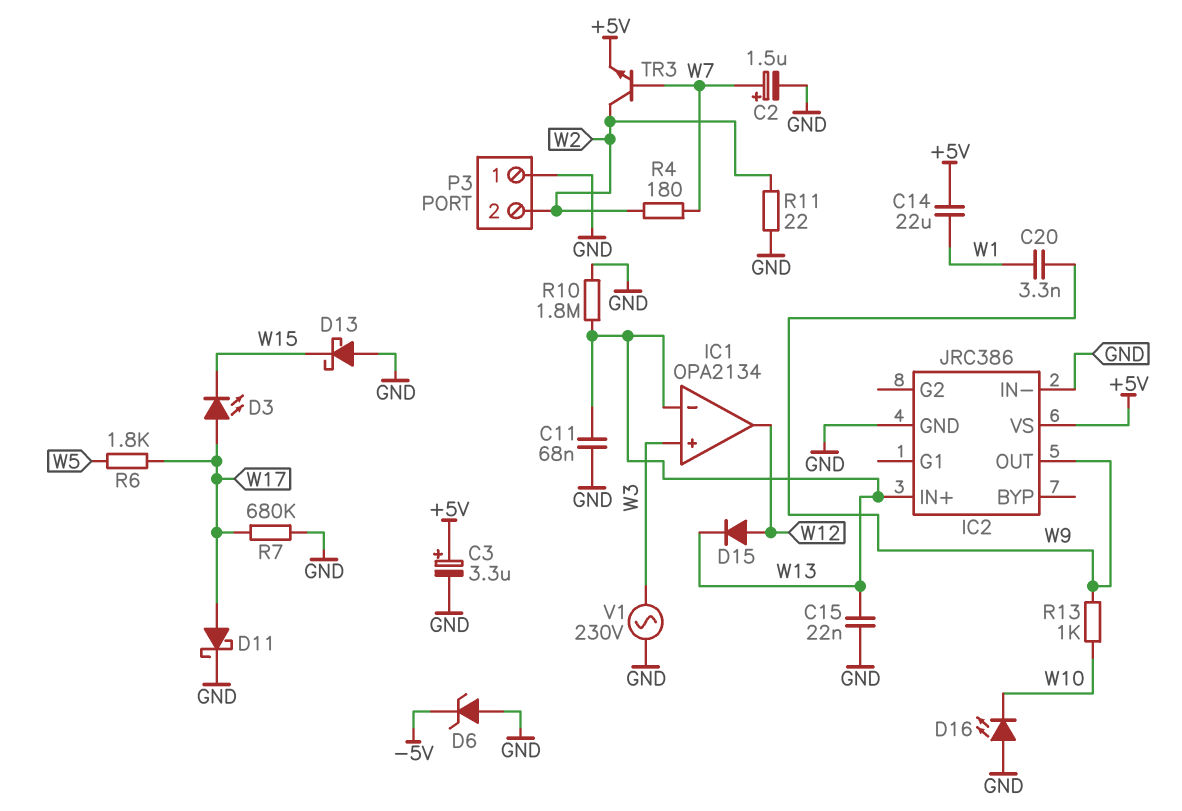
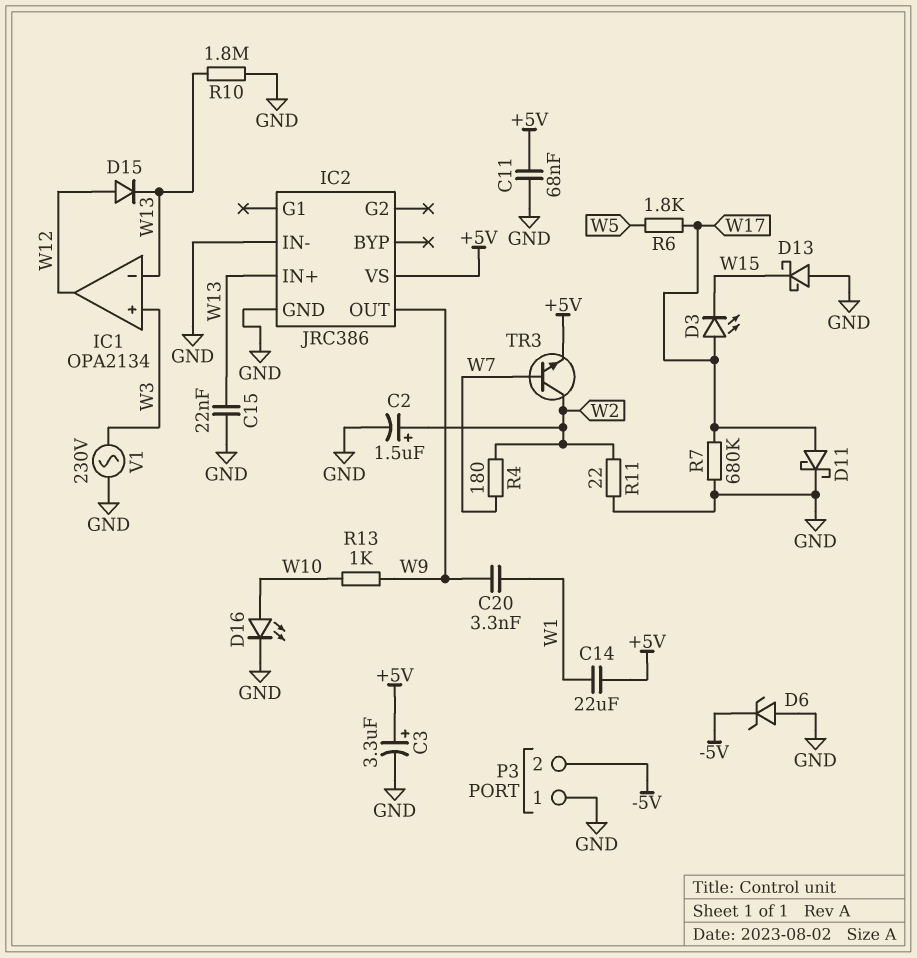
C2: 1.5uF (plus W7, minus GND) -> 1.5uF (plus W2, minus GND)
C11: 68nF (GND, W13) -> 68nF (+5V, GND)
D16: LED (A GND, K W10) -> LED (A W10, K GND)
P3 pin 2: W2 -> -5V

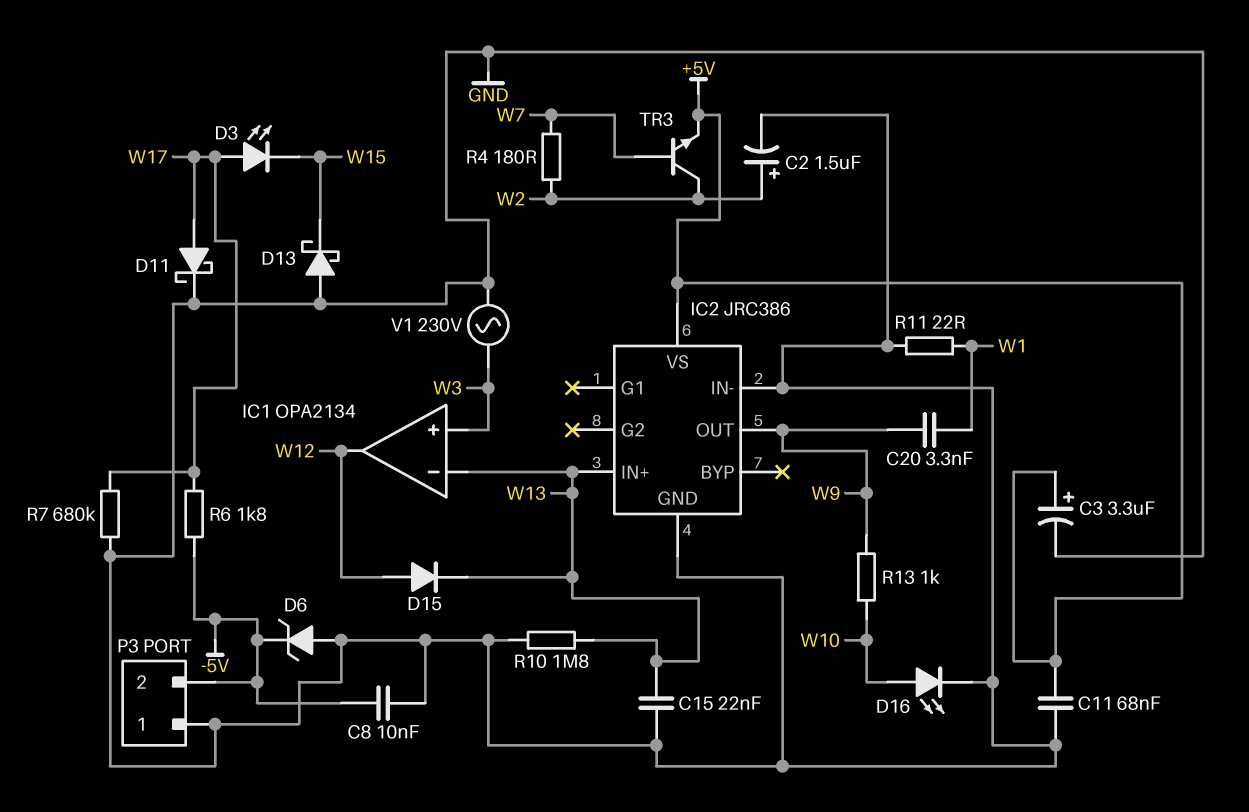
C8: none -> 10nF (-5V, GND)
C14: 22uF (+5V, W1) -> none
R6: 1.8k (W5, W17) -> 1.8k (-5V, W17)
R11: 22 (GND, W2) -> 22 (GND, W1)

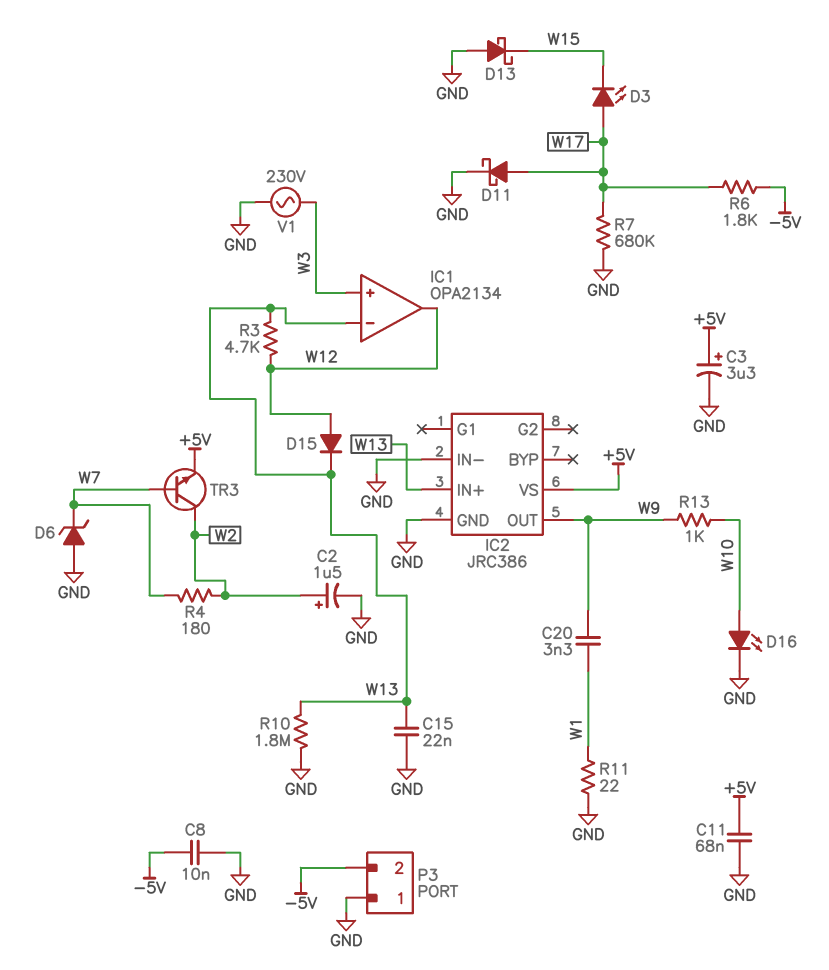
D6: zener (A GND, K -5V) -> zener (A GND, K W7)
R3: none -> 4.7k (W12, W13)

